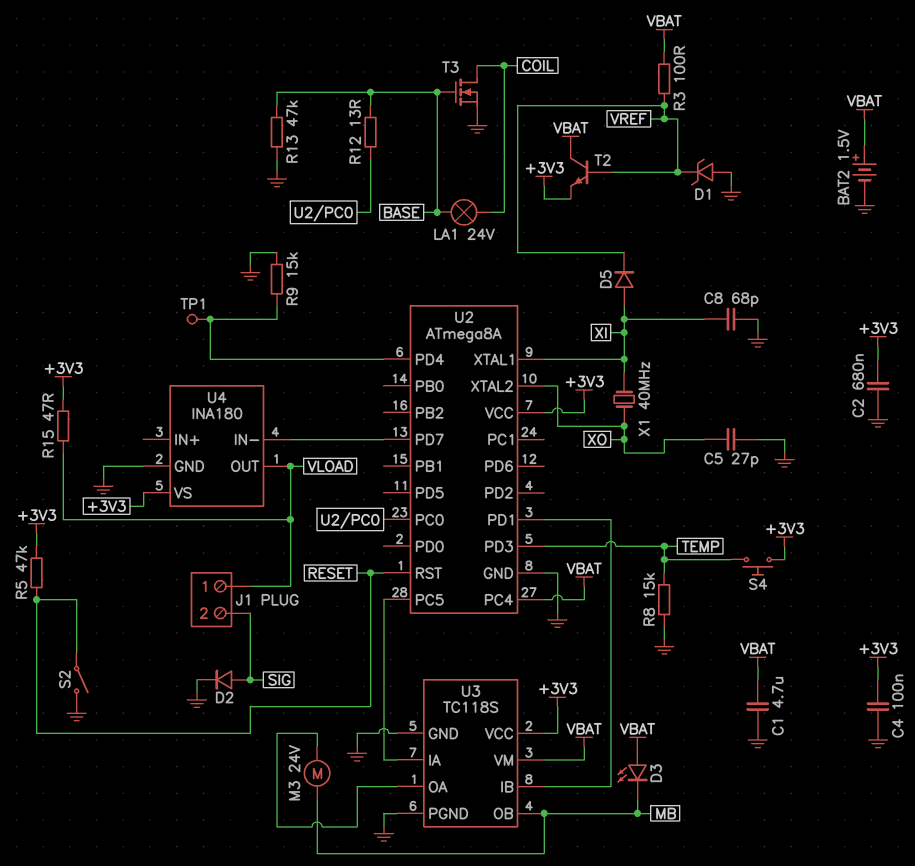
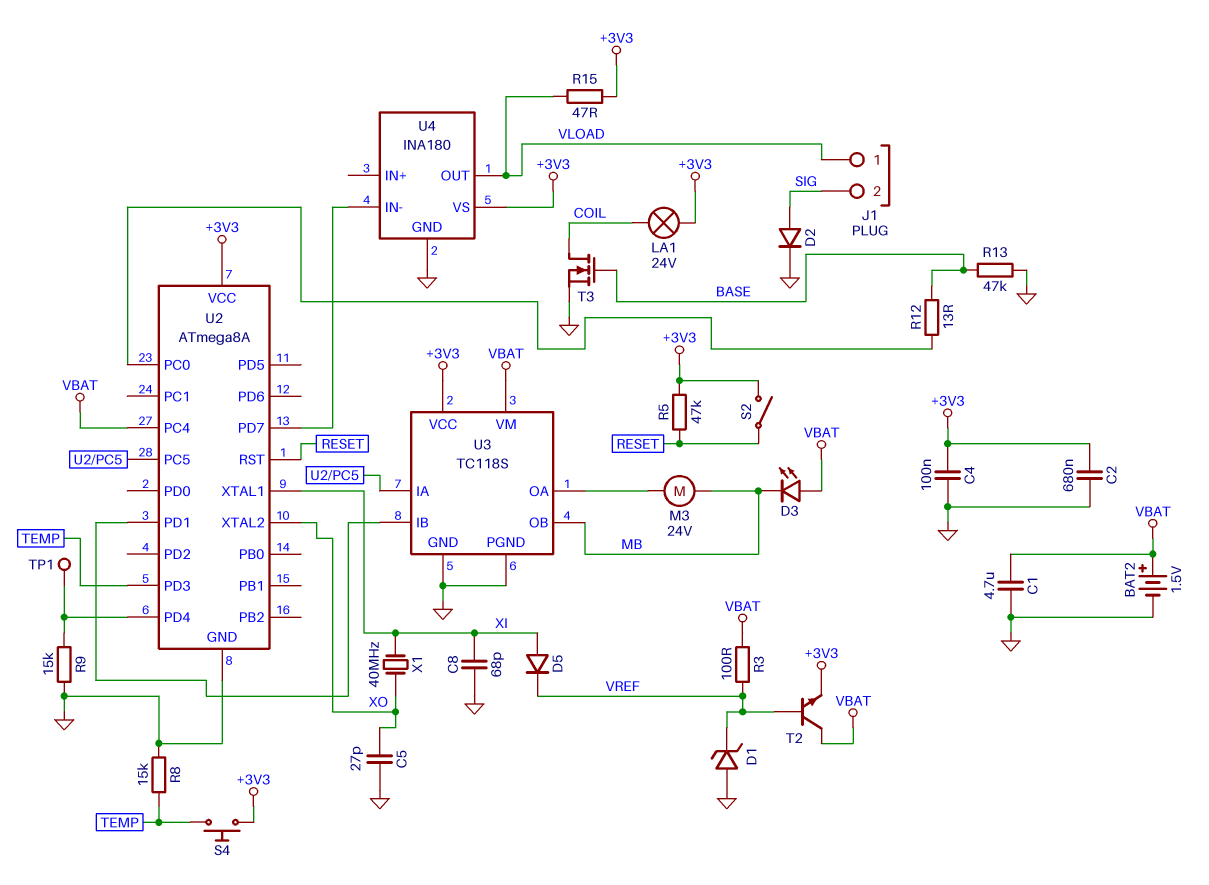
LA1: lamp 24V (BASE, COIL) -> lamp 24V (+3V3, COIL)
S2: switch (GND, RESET) -> switch (+3V3, RESET)

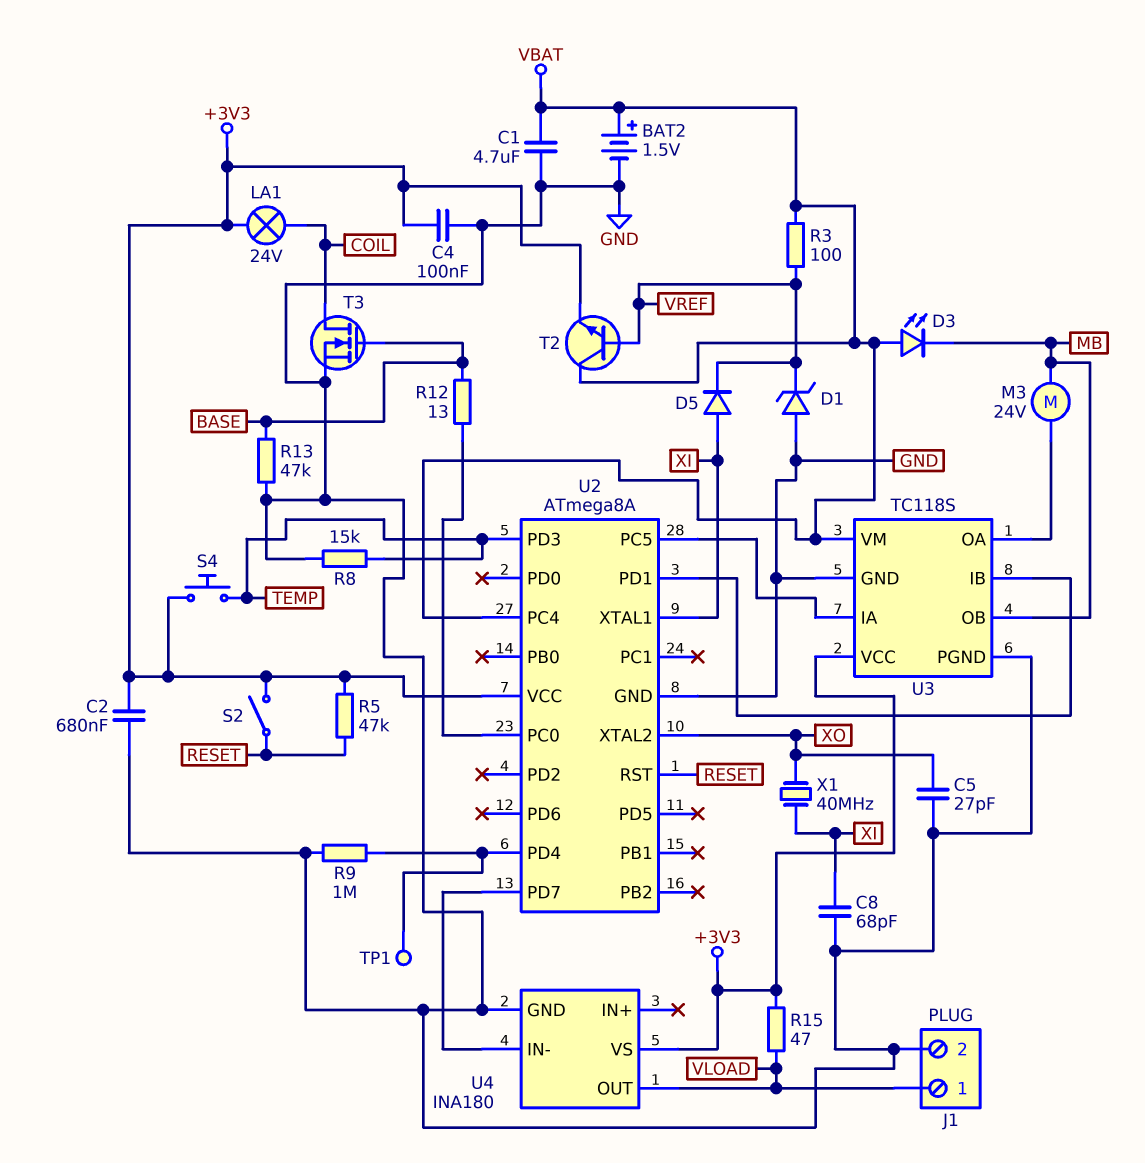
D2: diode (A SIG, K GND) -> none
J1 pin 2: SIG -> GND
R9: 15k (GND, U2/PD4) -> 1M (GND, U2/PD4)

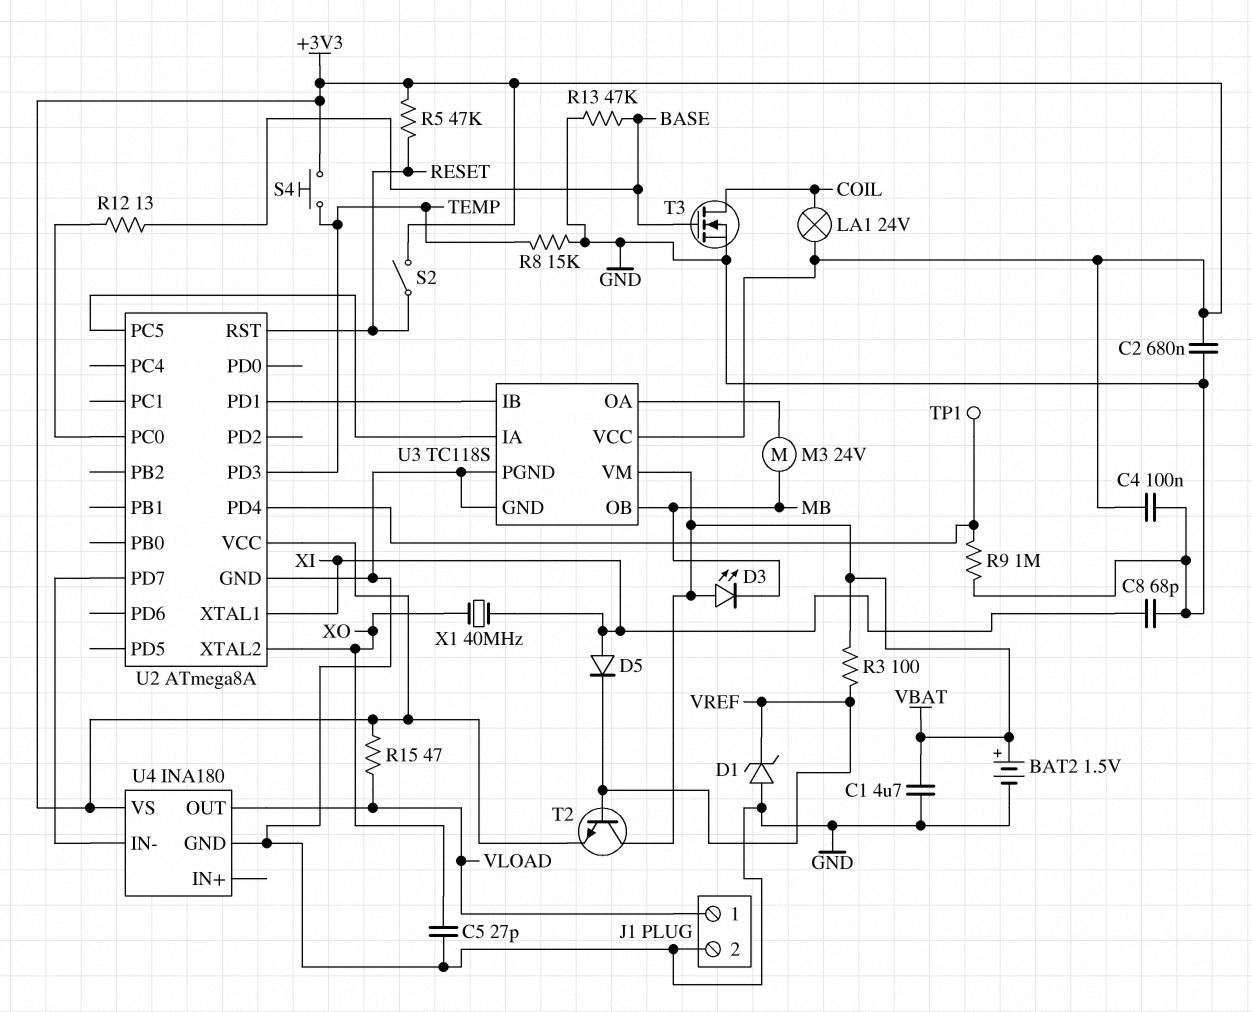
U2 pin PC4: VBAT -> none

